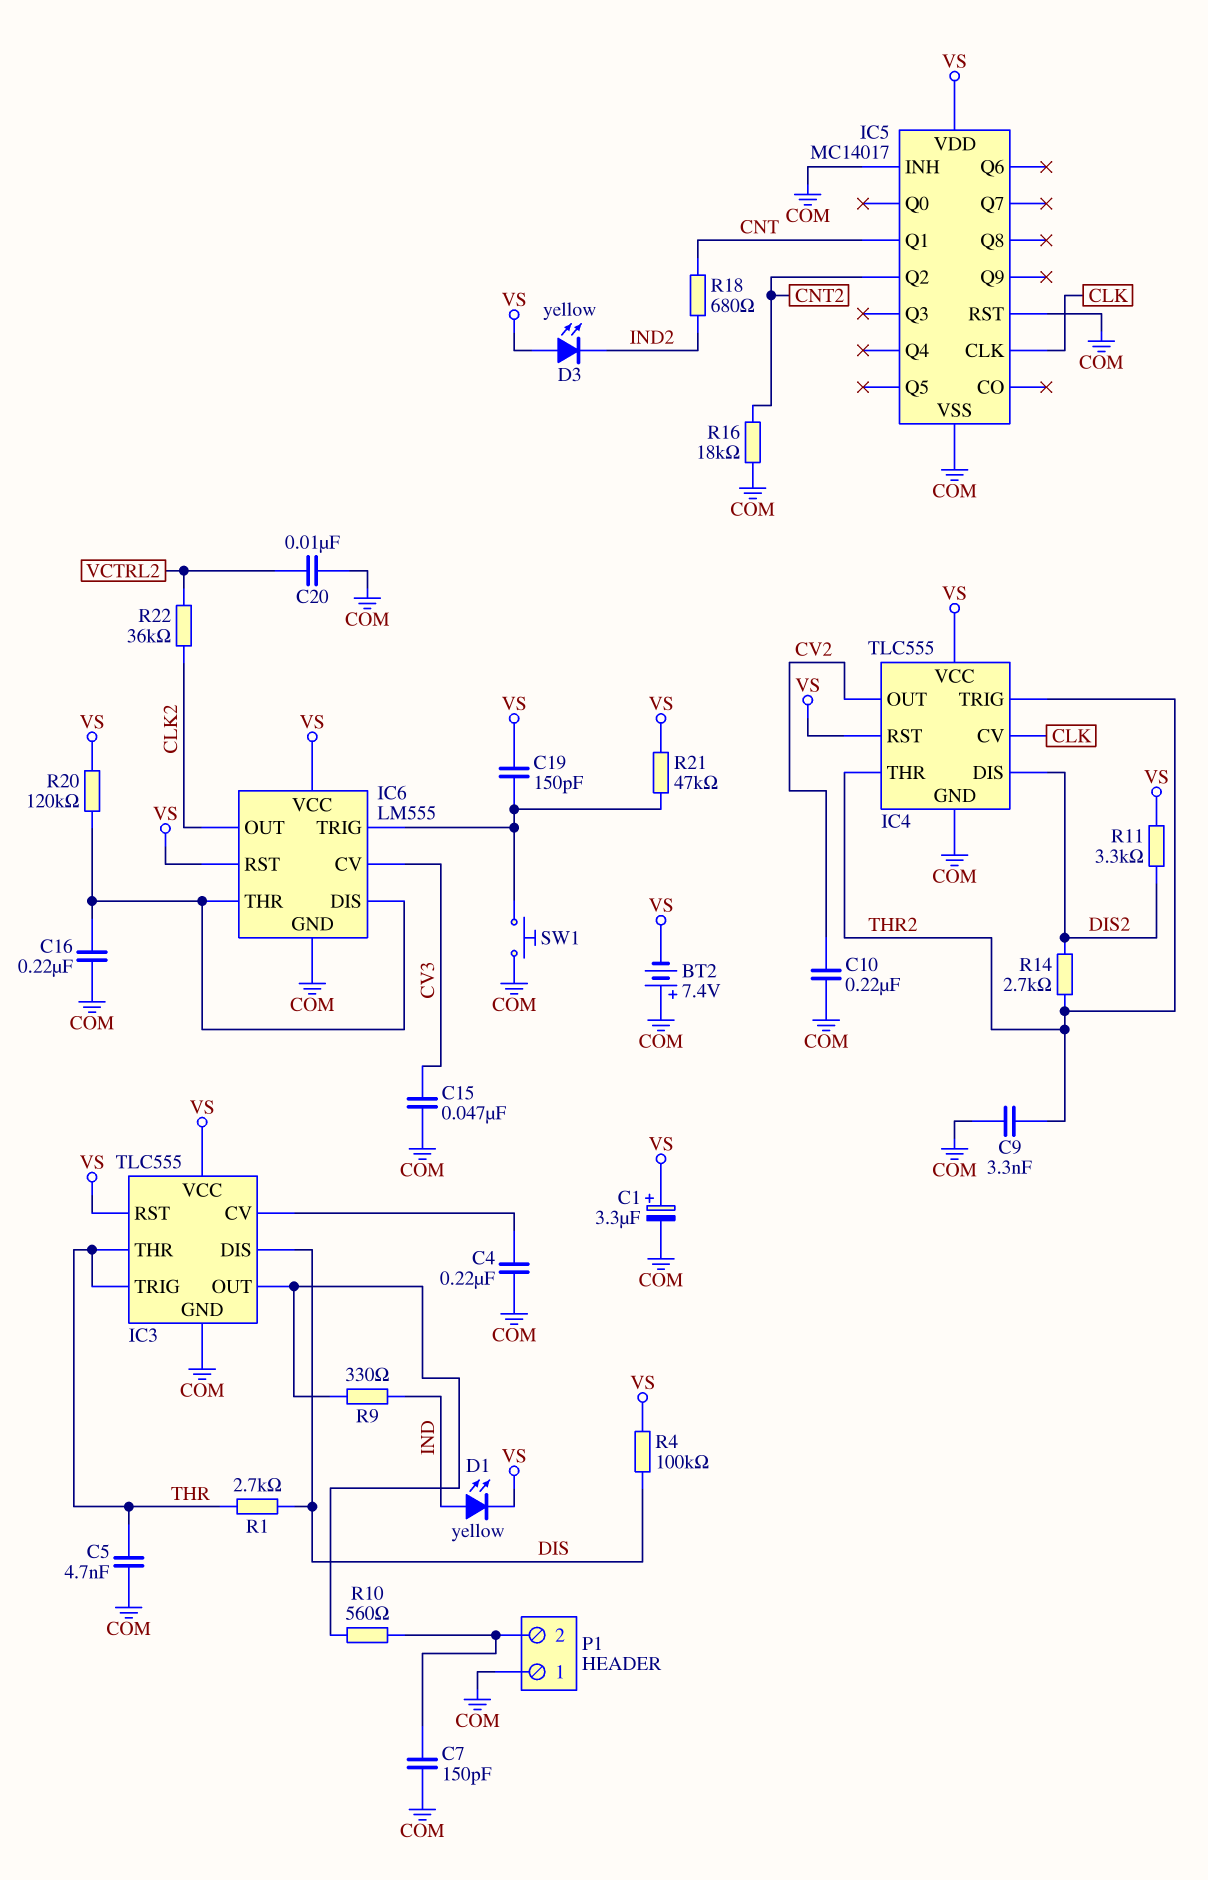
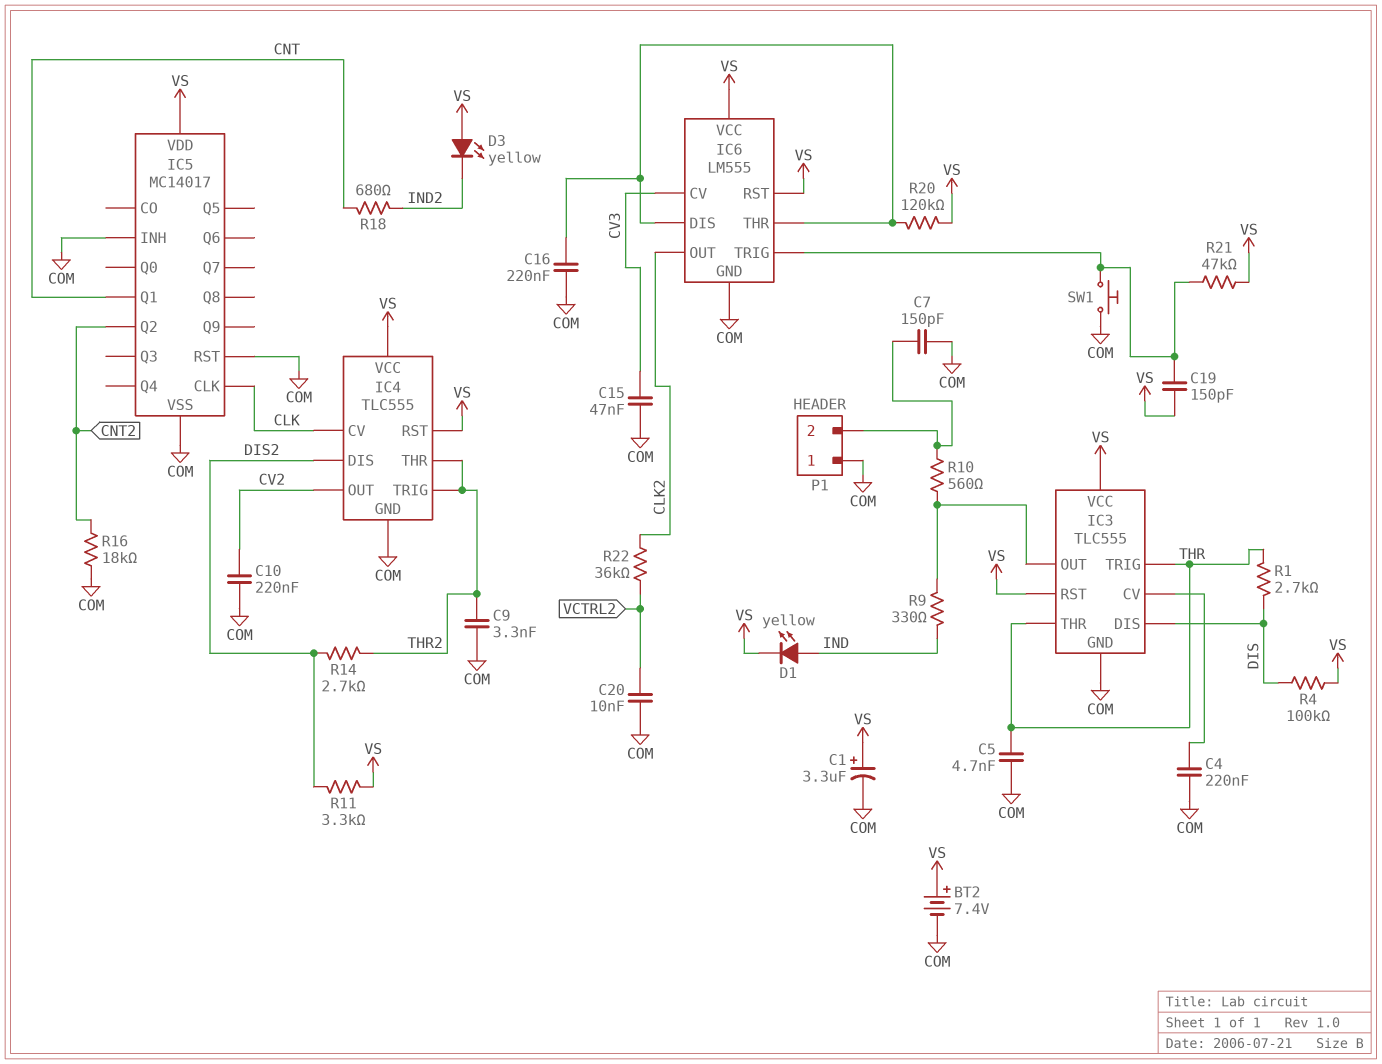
BT2: 7.4V (plus COM, minus VS) -> 7.4V (plus VS, minus COM)

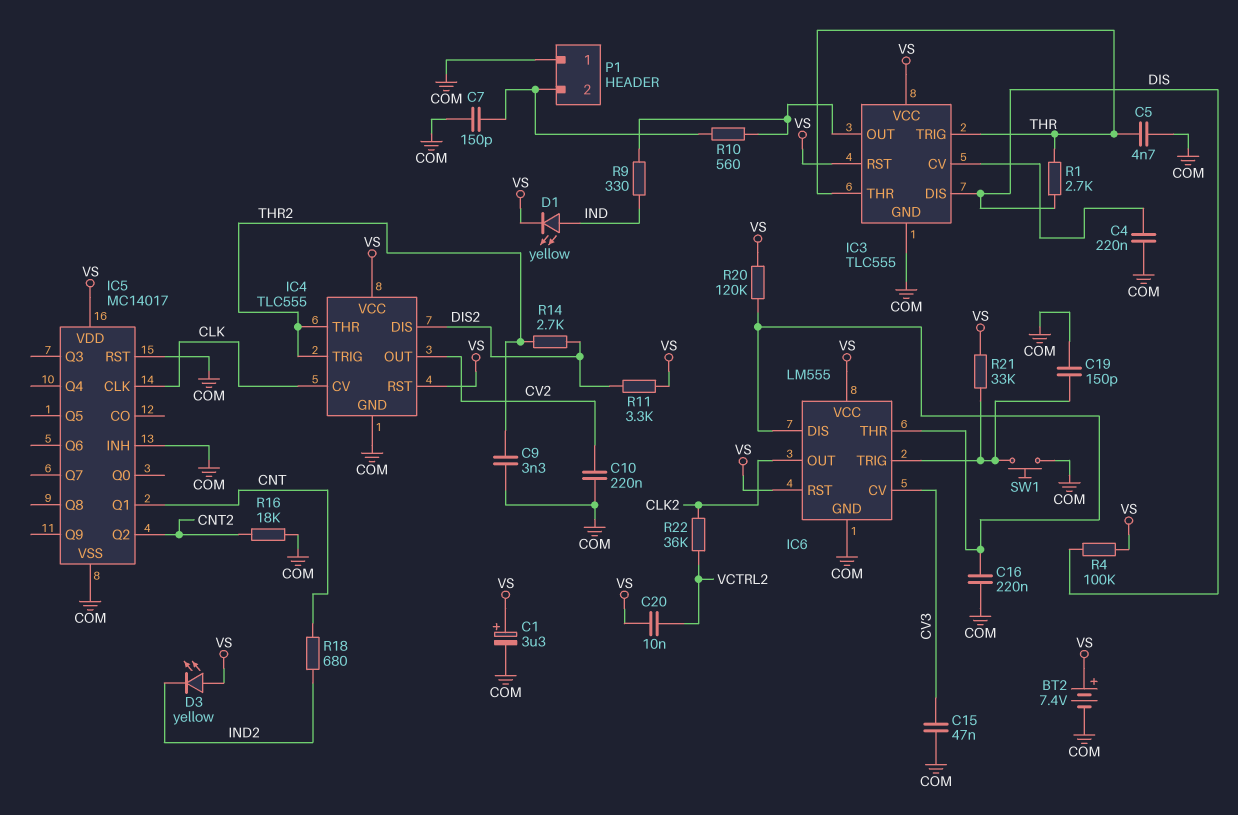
C19: 150pF (IC6/TRIG, VS) -> 150pF (COM, IC6/TRIG)
C20: 10nF (COM, VCTRL2) -> 10nF (VCTRL2, VS)
R21: 47k (IC6/TRIG, VS) -> 33k (IC6/TRIG, VS)

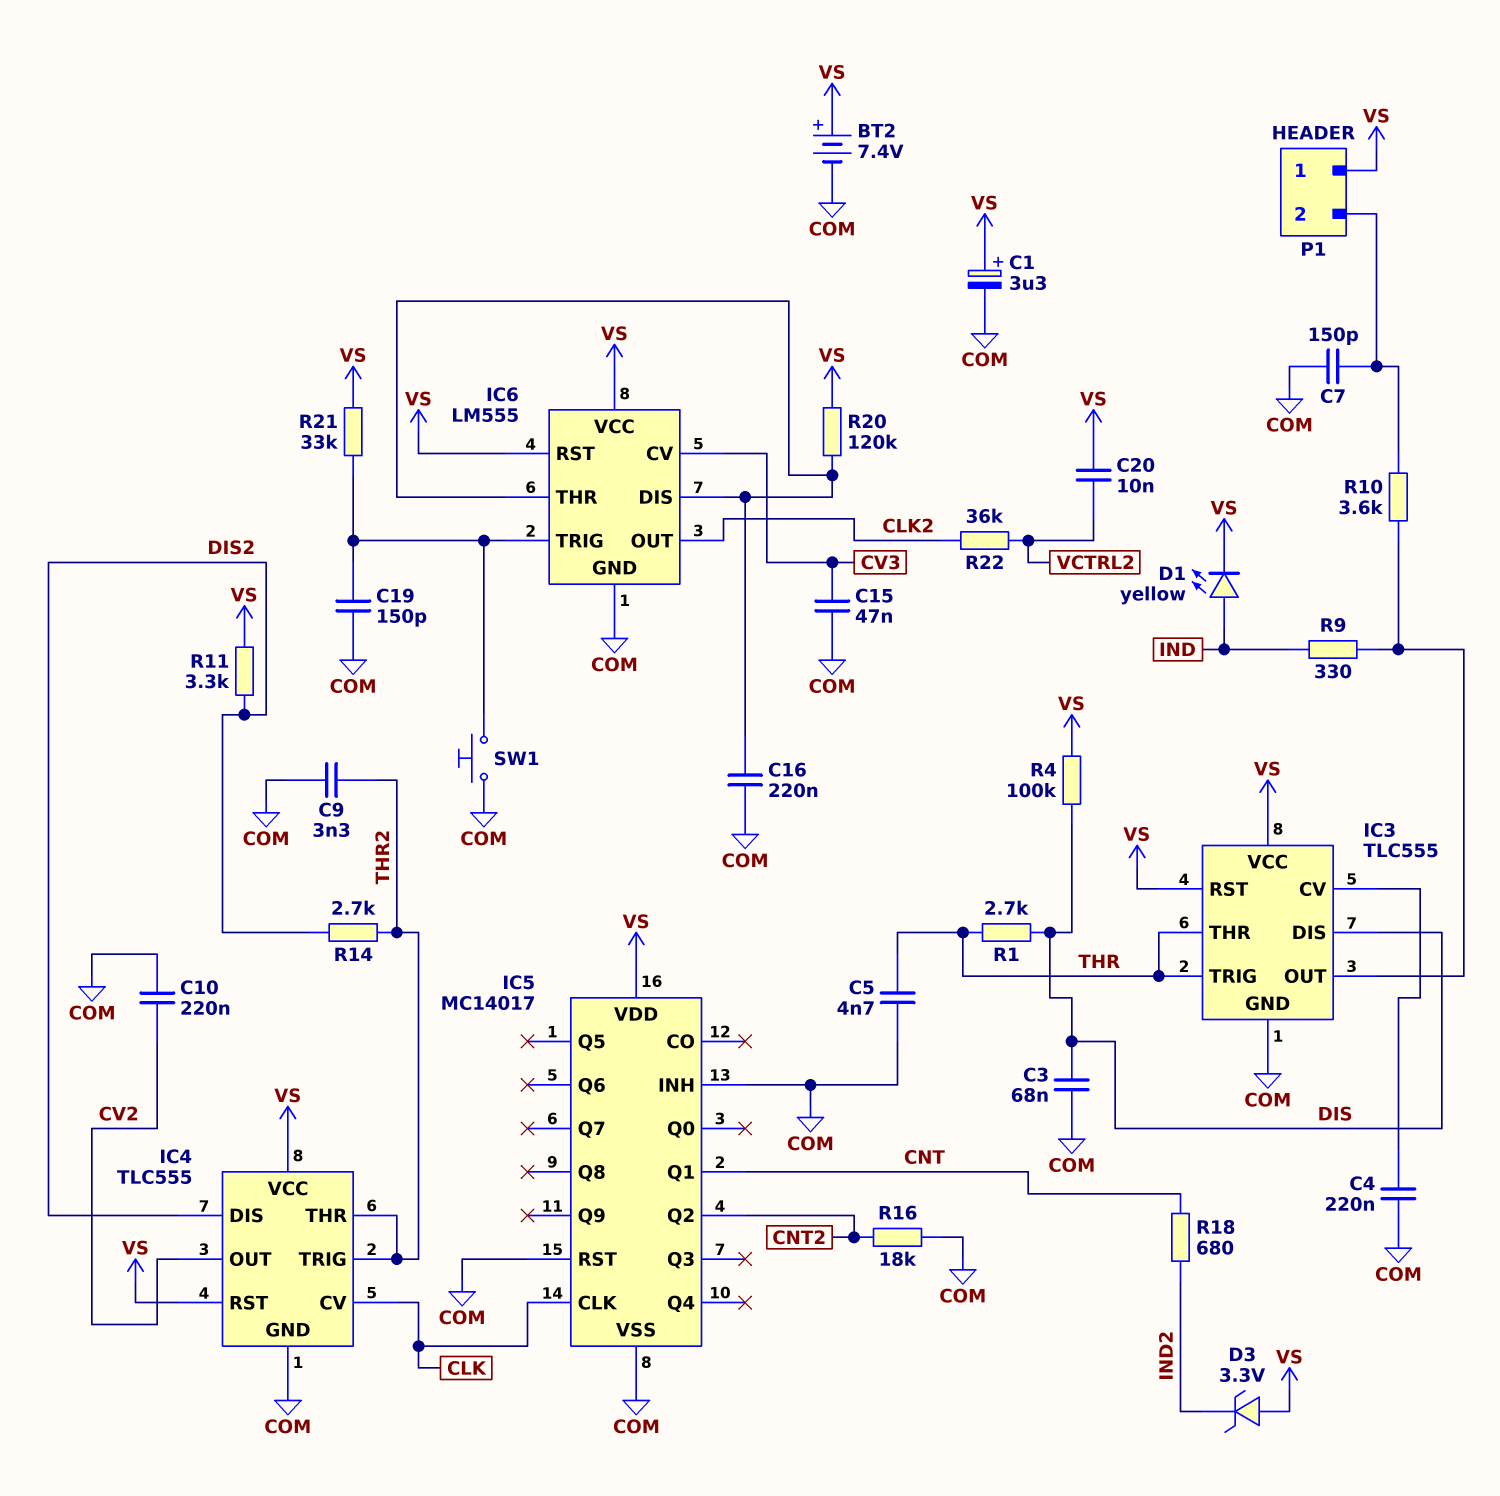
C3: none -> 68nF (COM, DIS)
D3: LED yellow (A VS, K IND2) -> zener 3.3V (A VS, K IND2)
P1 pin 1: COM -> VS
R10: 560 (IC3/OUT, P1/2) -> 3.6k (IC3/OUT, P1/2)

